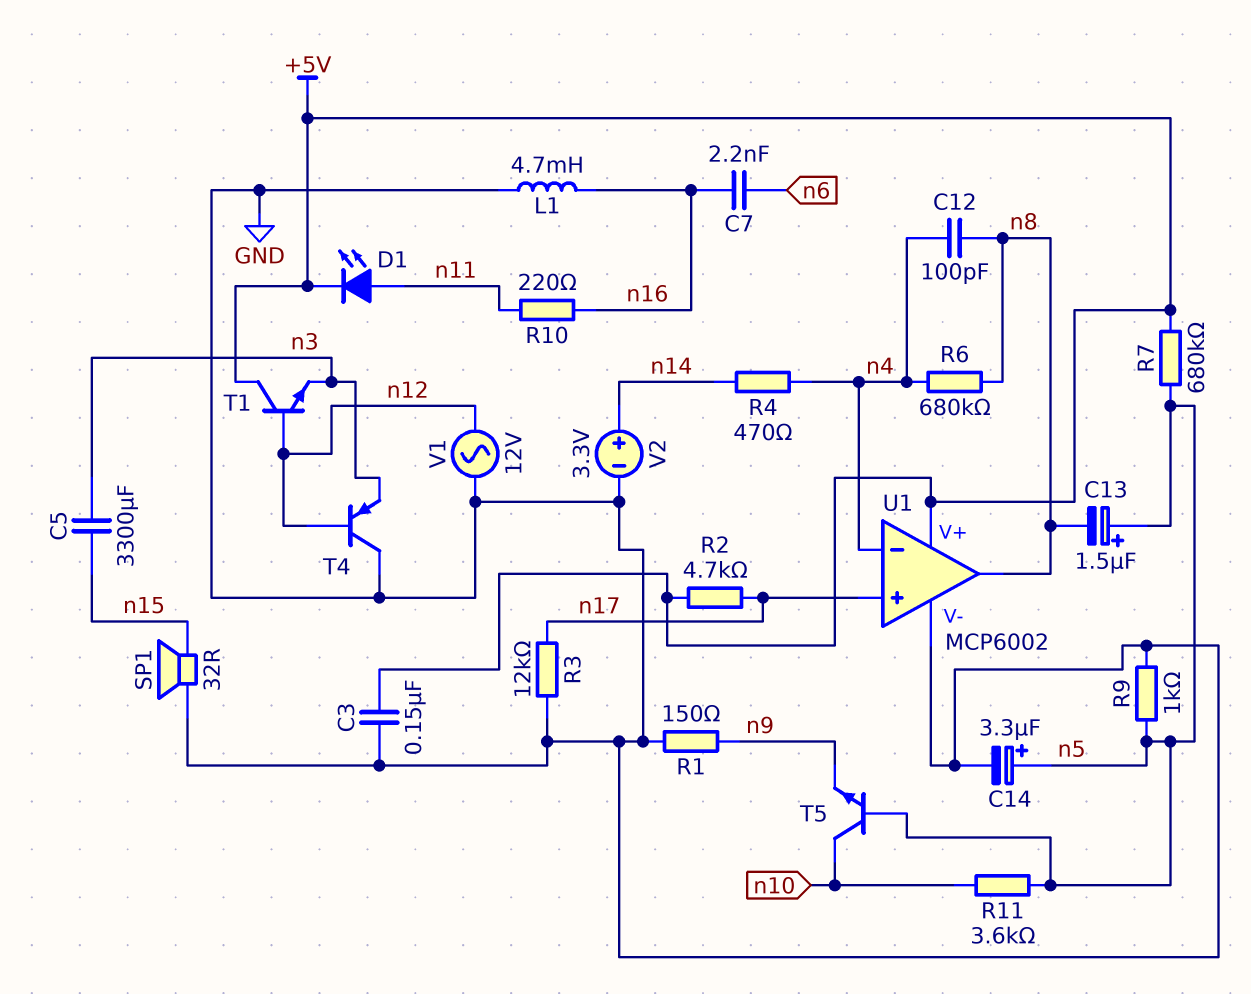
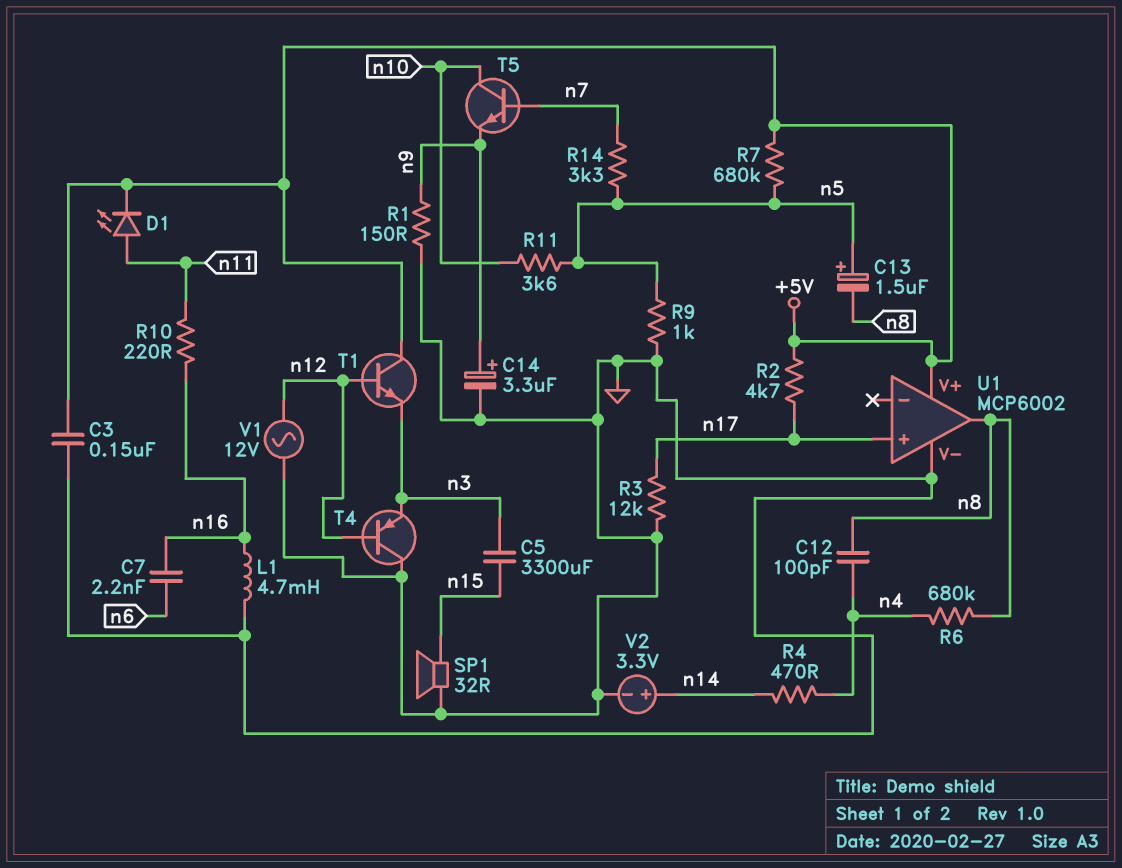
C14: 3.3uF (plus n5, minus GND) -> 3.3uF (plus n9, minus GND)
R14: none -> 3.3k (n5, n7)
T5: NPN (B n5, C n10, E n9) -> NPN (B n7, C n10, E n9)
U1 pin in-: n4 -> none

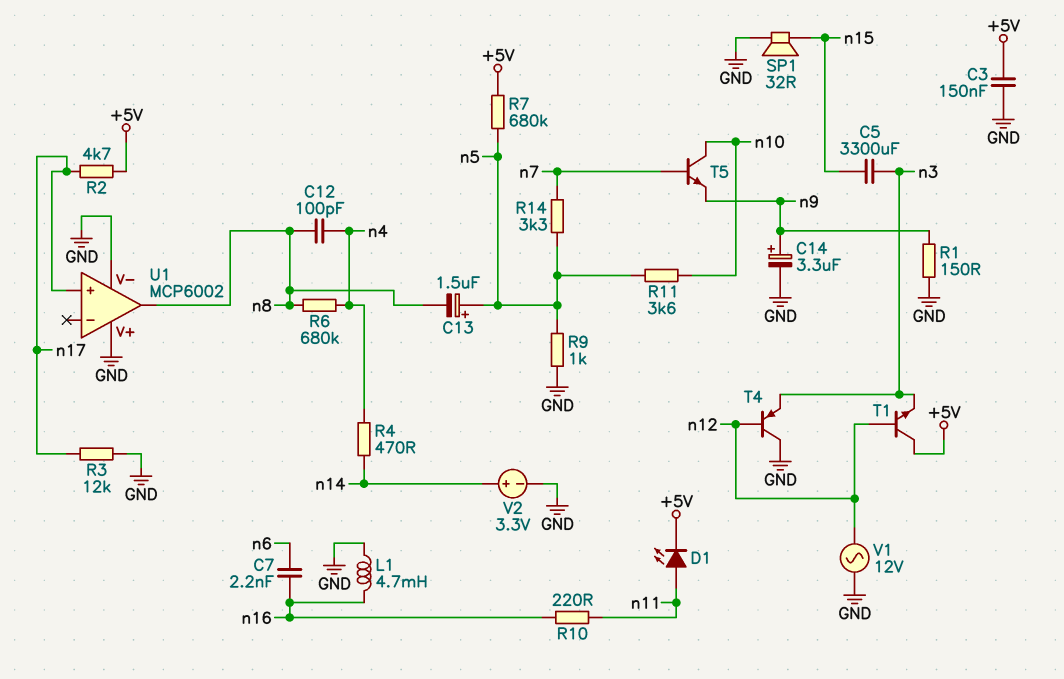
U1 pin V+: +5V -> GND

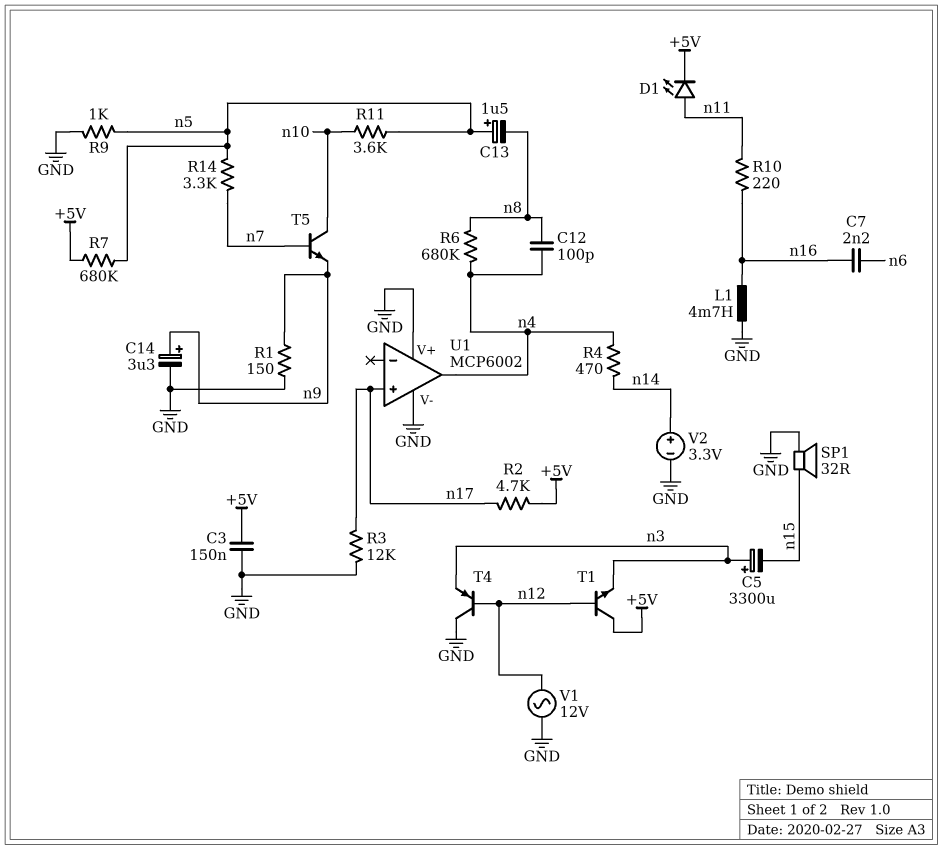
C5: 3300uF (n3, n15) -> 3300uF (plus n3, minus n15)
U1 pin out: n8 -> n4

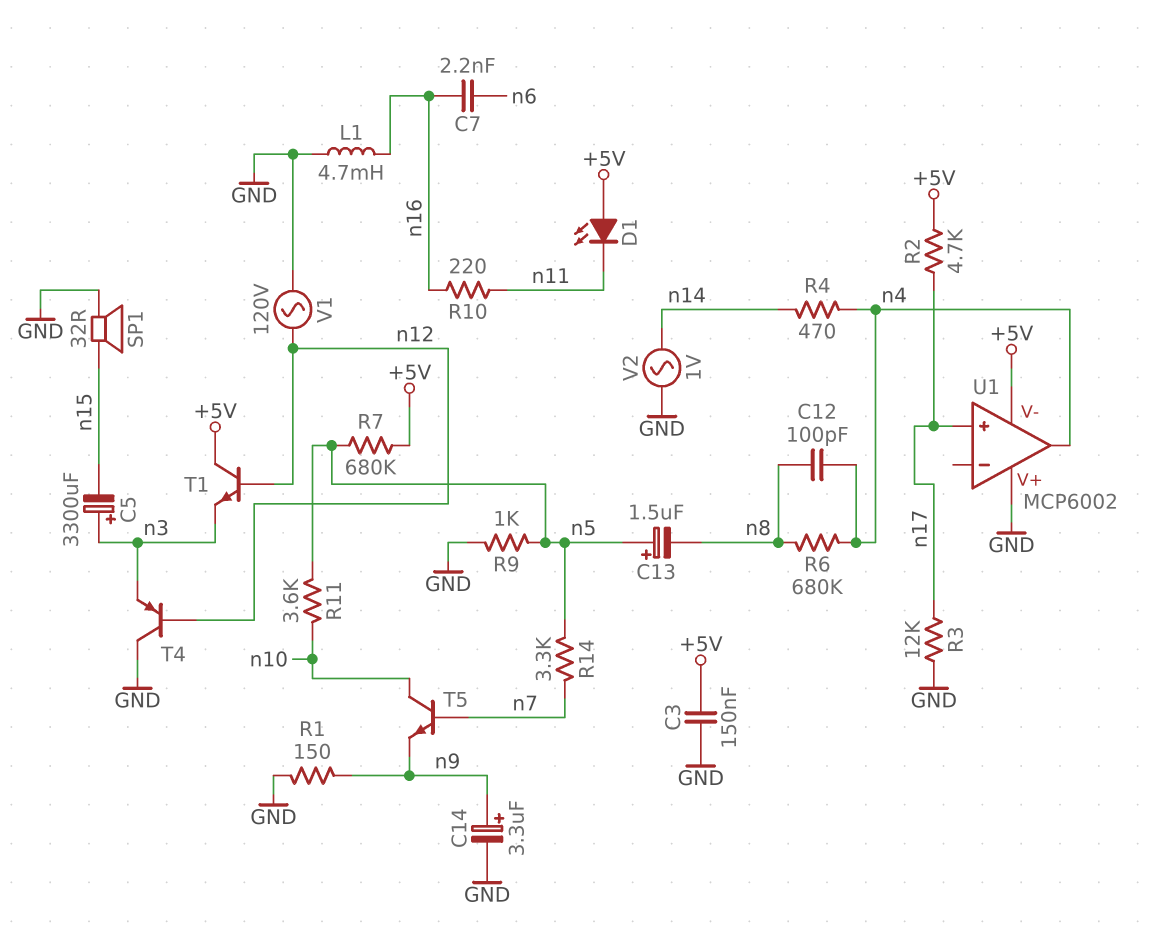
D1: LED (A n11, K +5V) -> LED (A +5V, K n11)
U1 pin V-: GND -> +5V
V1: AC 12V (GND, n12) -> AC 120V (GND, n12)
V2: 3.3V (plus n14, minus GND) -> AC 1V (GND, n14)

